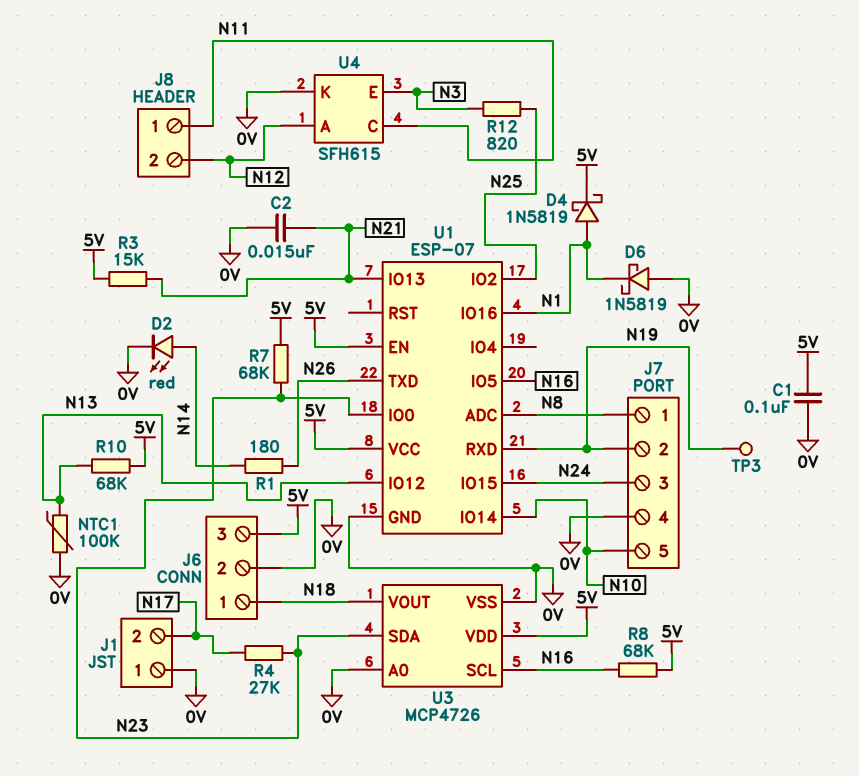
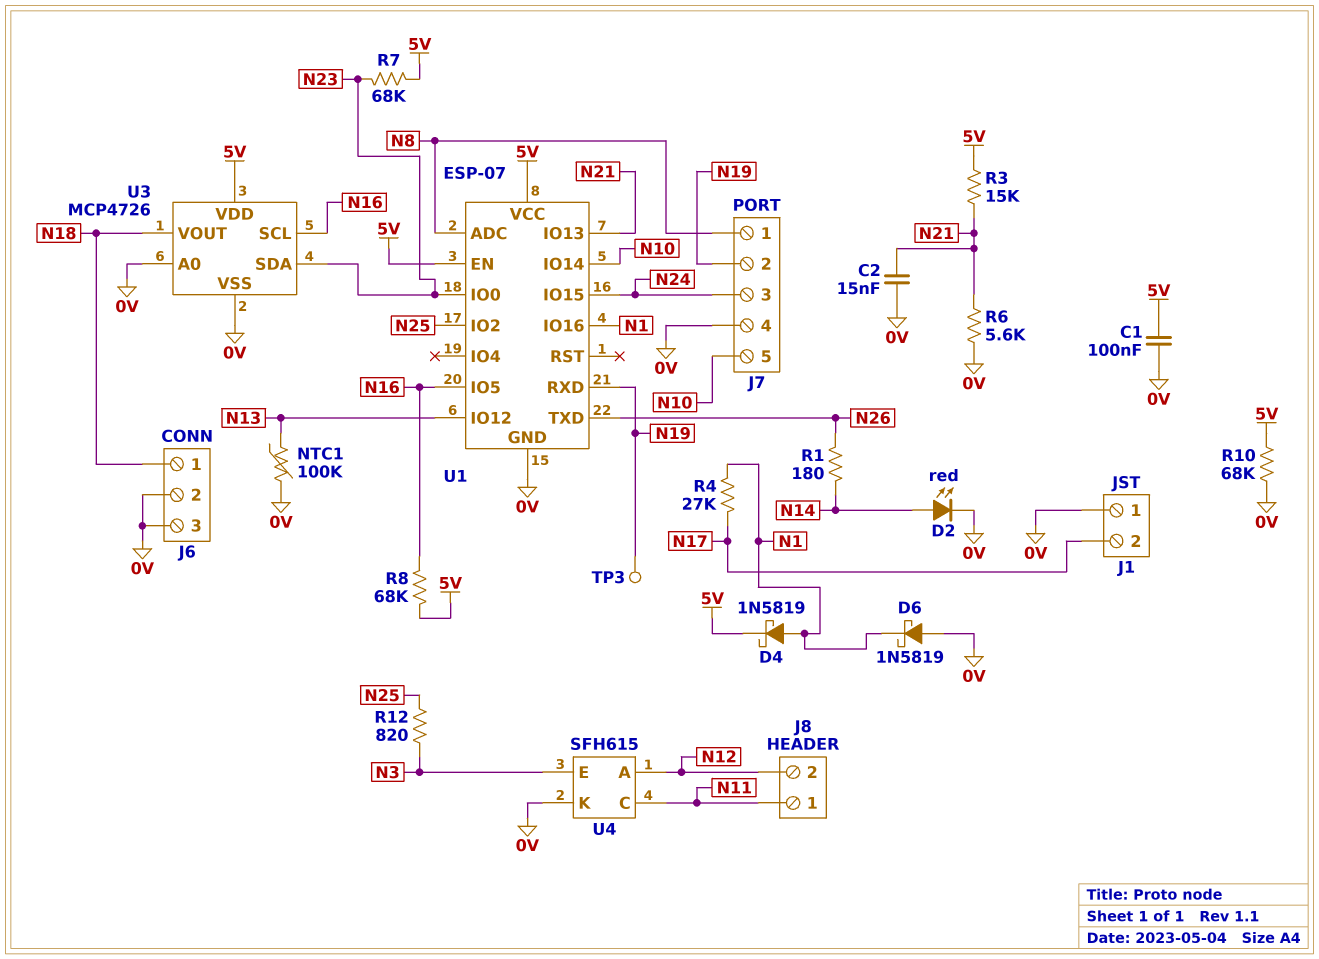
J6 pin 3: 5V -> 0V
R4: 27k (N17, N23) -> 27k (N1, N17)
R6: none -> 5.6k (0V, N21)
R10: 68k (5V, N13) -> 68k (0V, 5V)

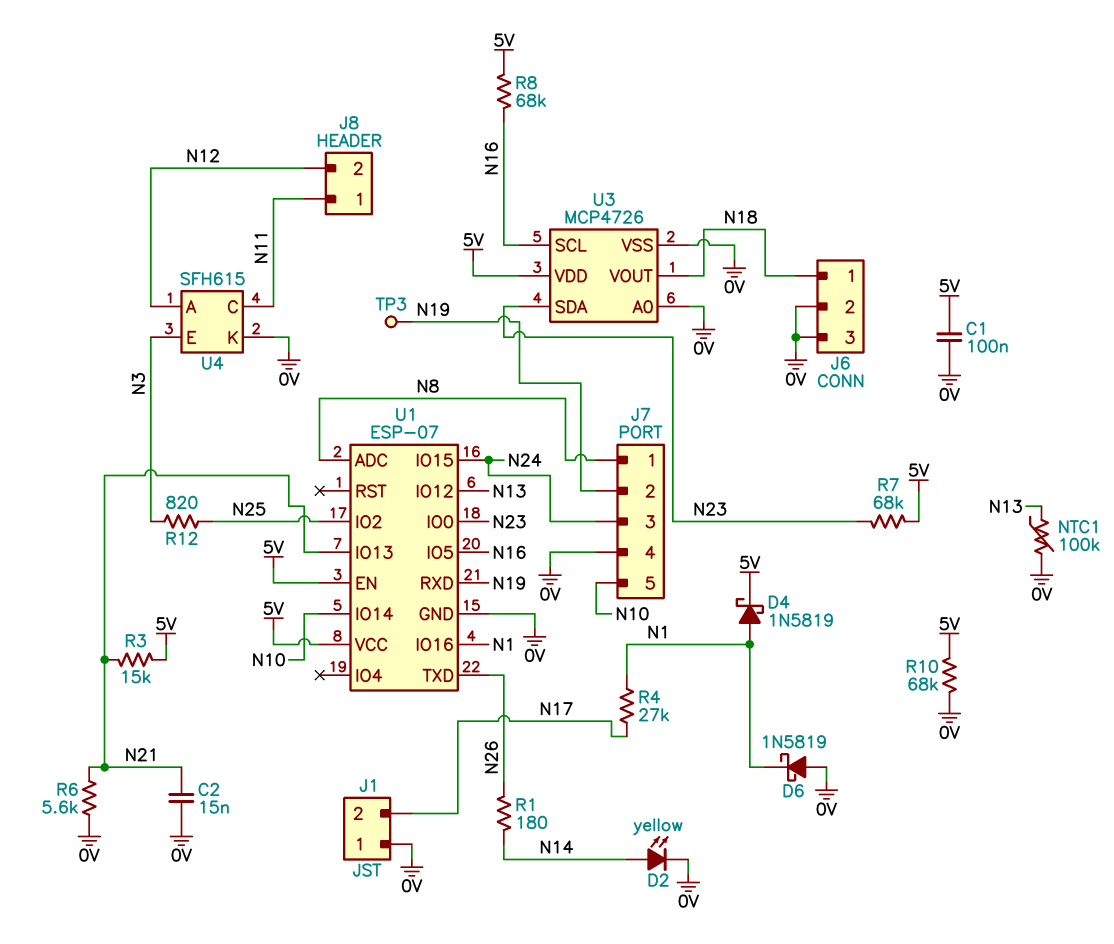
D2: LED red (A N14, K 0V) -> LED yellow (A N14, K 0V)

